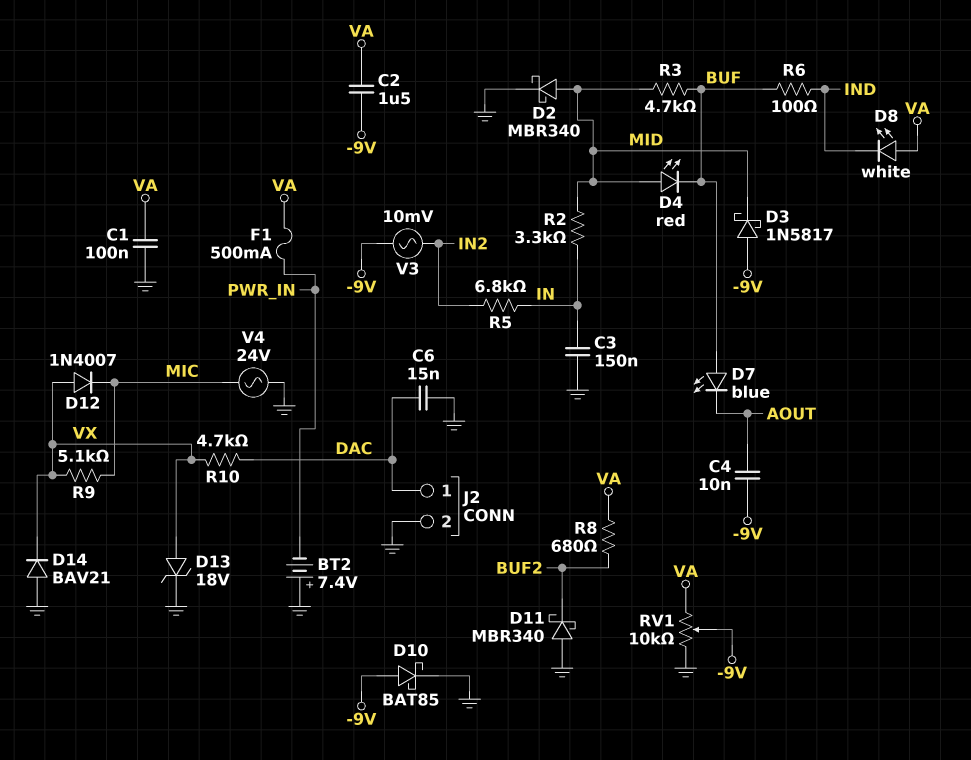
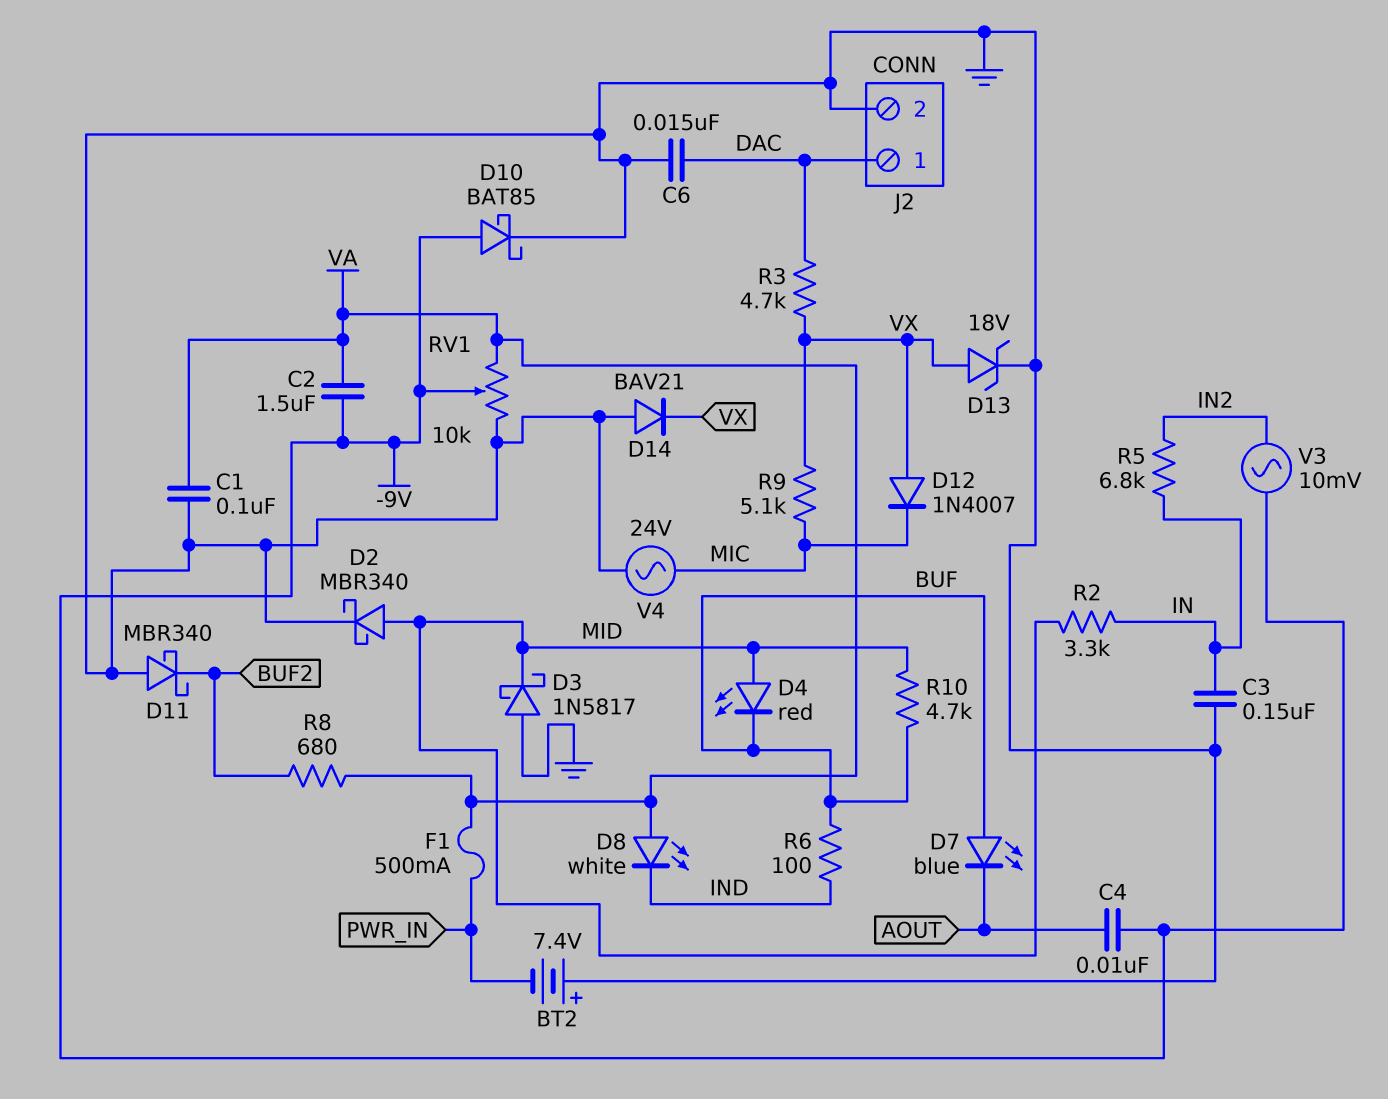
D3: schottky 1N5817 (A -9V, K MID) -> schottky 1N5817 (A GND, K MID)
R3: 4.7k (BUF, MID) -> 4.7k (DAC, VX)
R10: 4.7k (DAC, VX) -> 4.7k (BUF, MID)

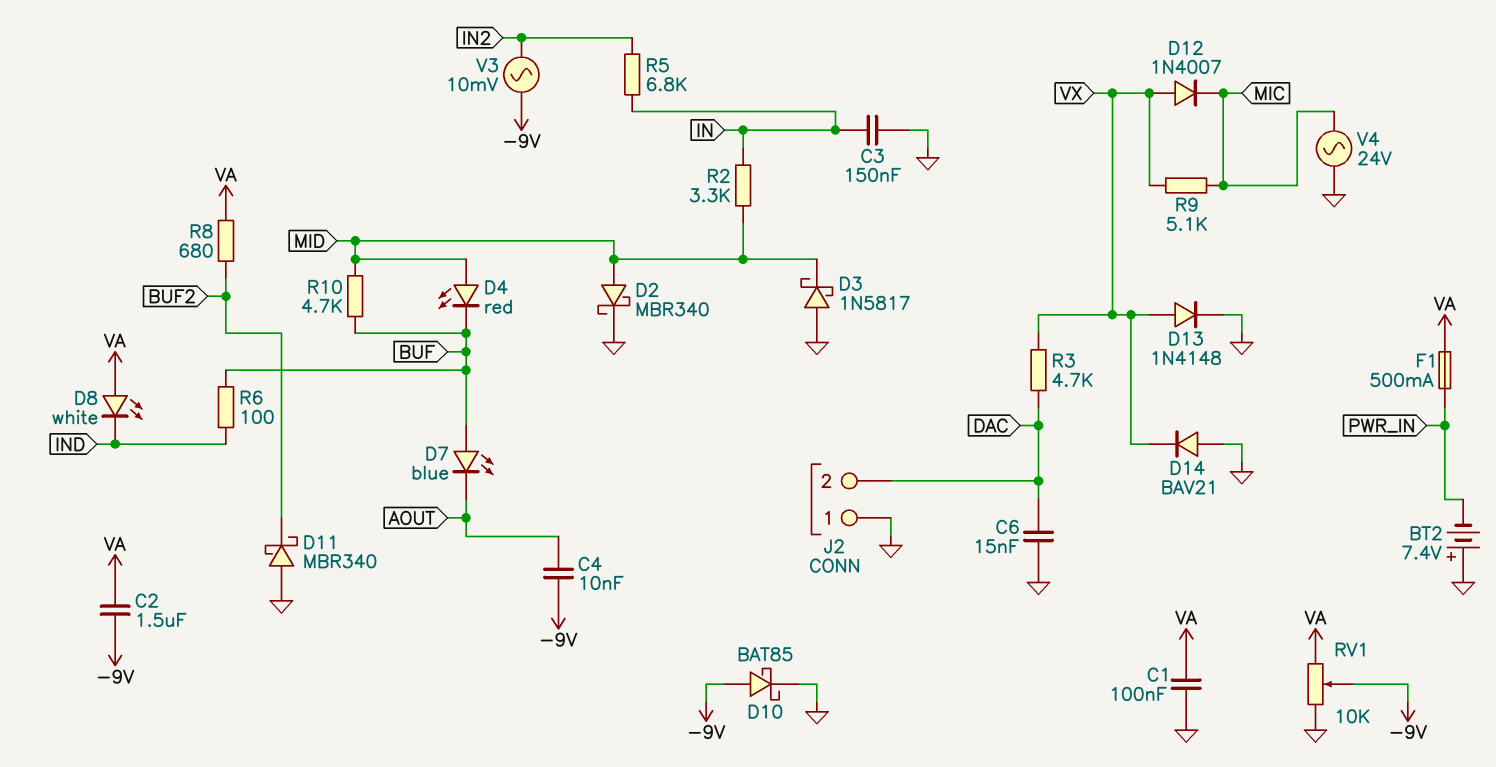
D13: zener 18V (A VX, K GND) -> diode 1N4148 (A VX, K GND)
J2 pin 1: DAC -> GND
J2 pin 2: GND -> DAC

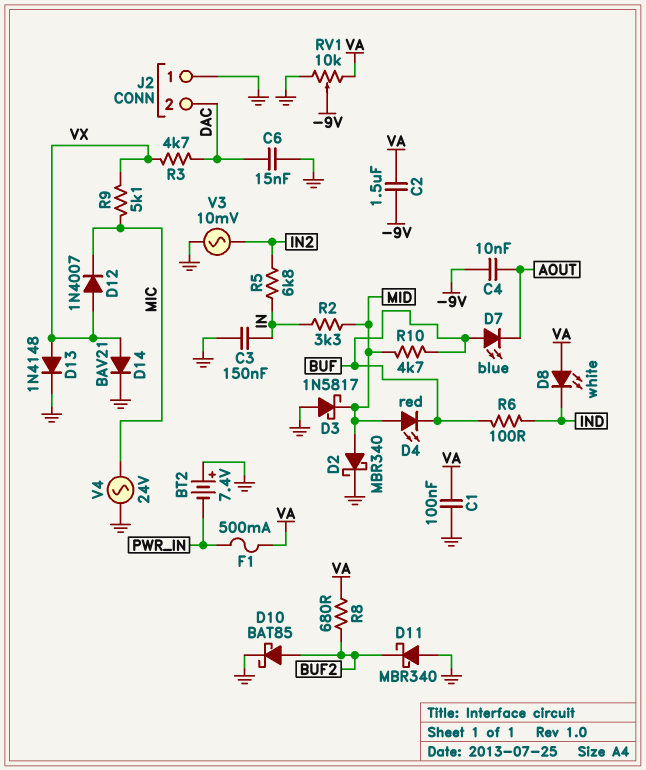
D10: schottky BAT85 (A -9V, K GND) -> schottky BAT85 (A BUF2, K GND)
D14: diode BAV21 (A GND, K VX) -> diode BAV21 (A VX, K GND)
V3: AC 10mV (-9V, IN2) -> AC 10mV (GND, IN2)

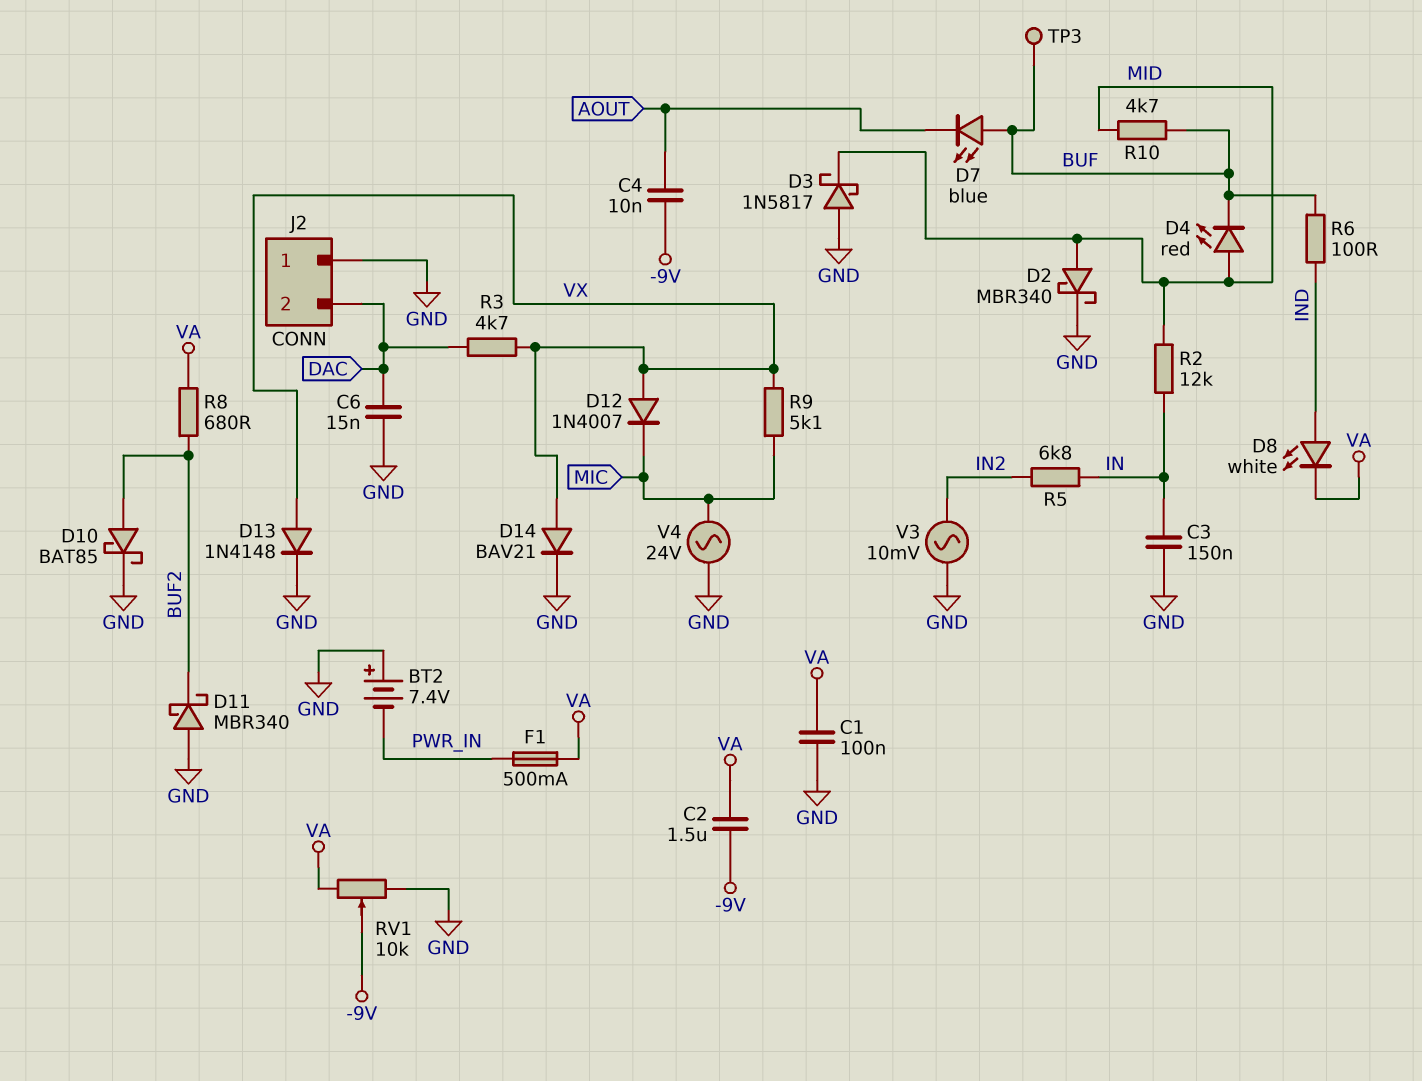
D8: LED white (A VA, K IND) -> LED white (A IND, K VA)
R2: 3.3k (IN, MID) -> 12k (IN, MID)
TP3: none -> test point (BUF)

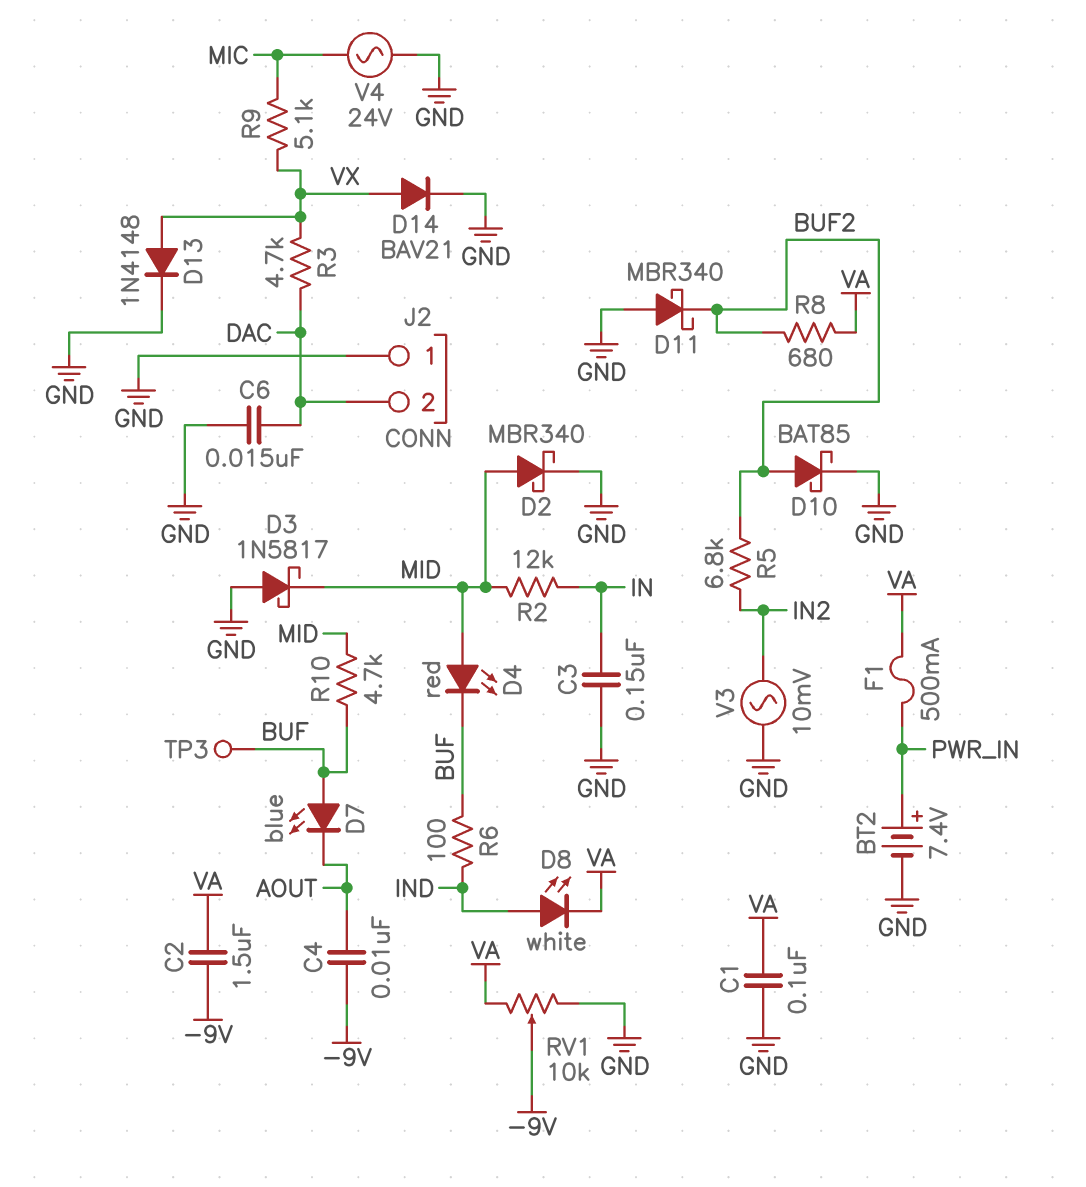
BT2: 7.4V (plus GND, minus PWR_IN) -> 7.4V (plus PWR_IN, minus GND)
D12: diode 1N4007 (A VX, K MIC) -> none
R5: 6.8k (IN, IN2) -> 6.8k (BUF2, IN2)

